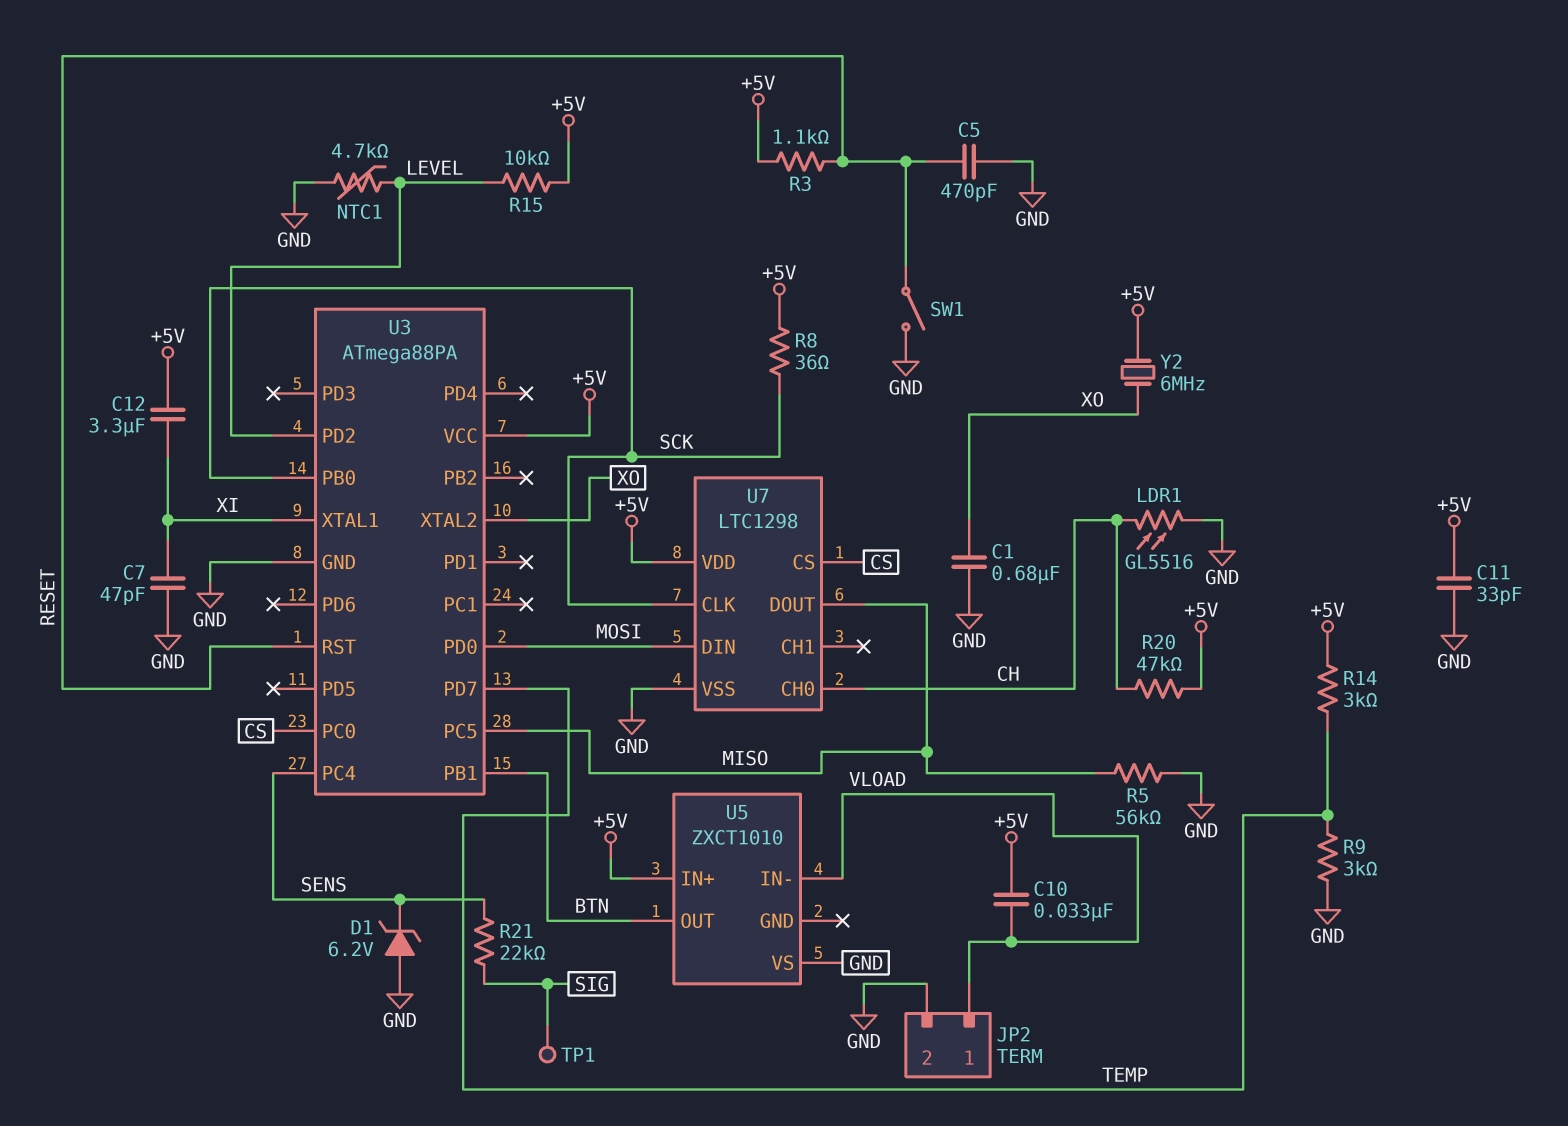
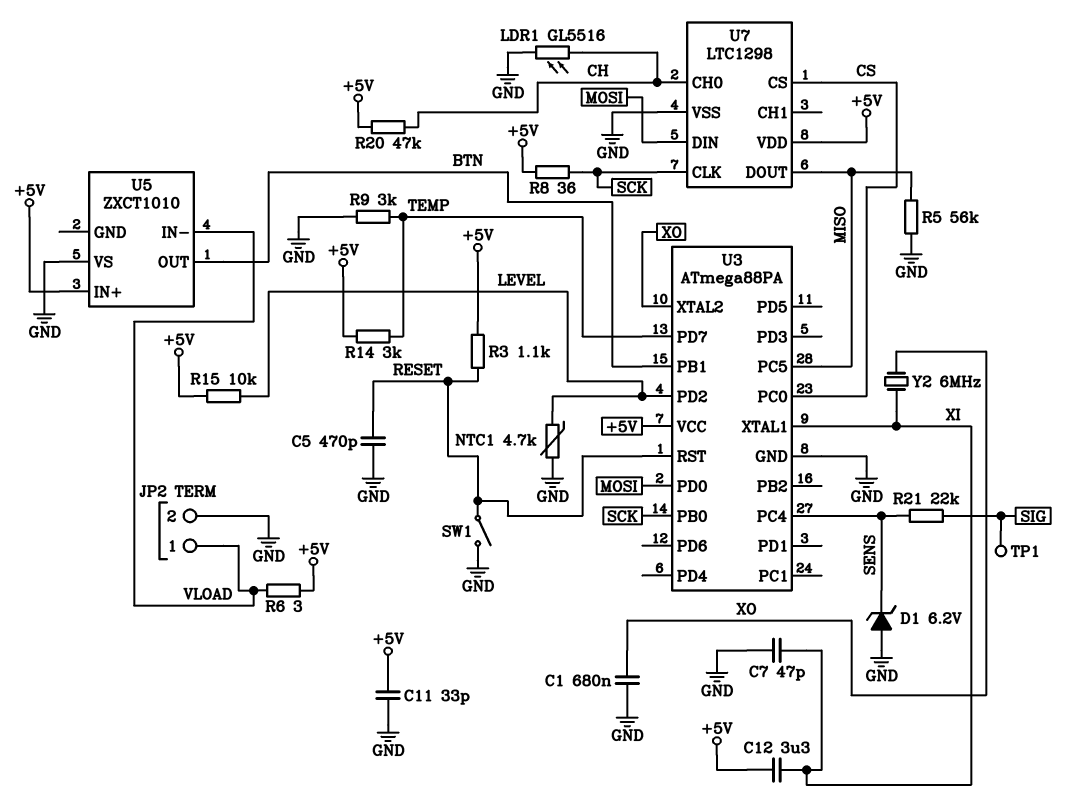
C10: 33nF (+5V, VLOAD) -> none
R6: none -> 3 (+5V, VLOAD)
Y2: 6MHz (+5V, XO) -> 6MHz (XI, XO)

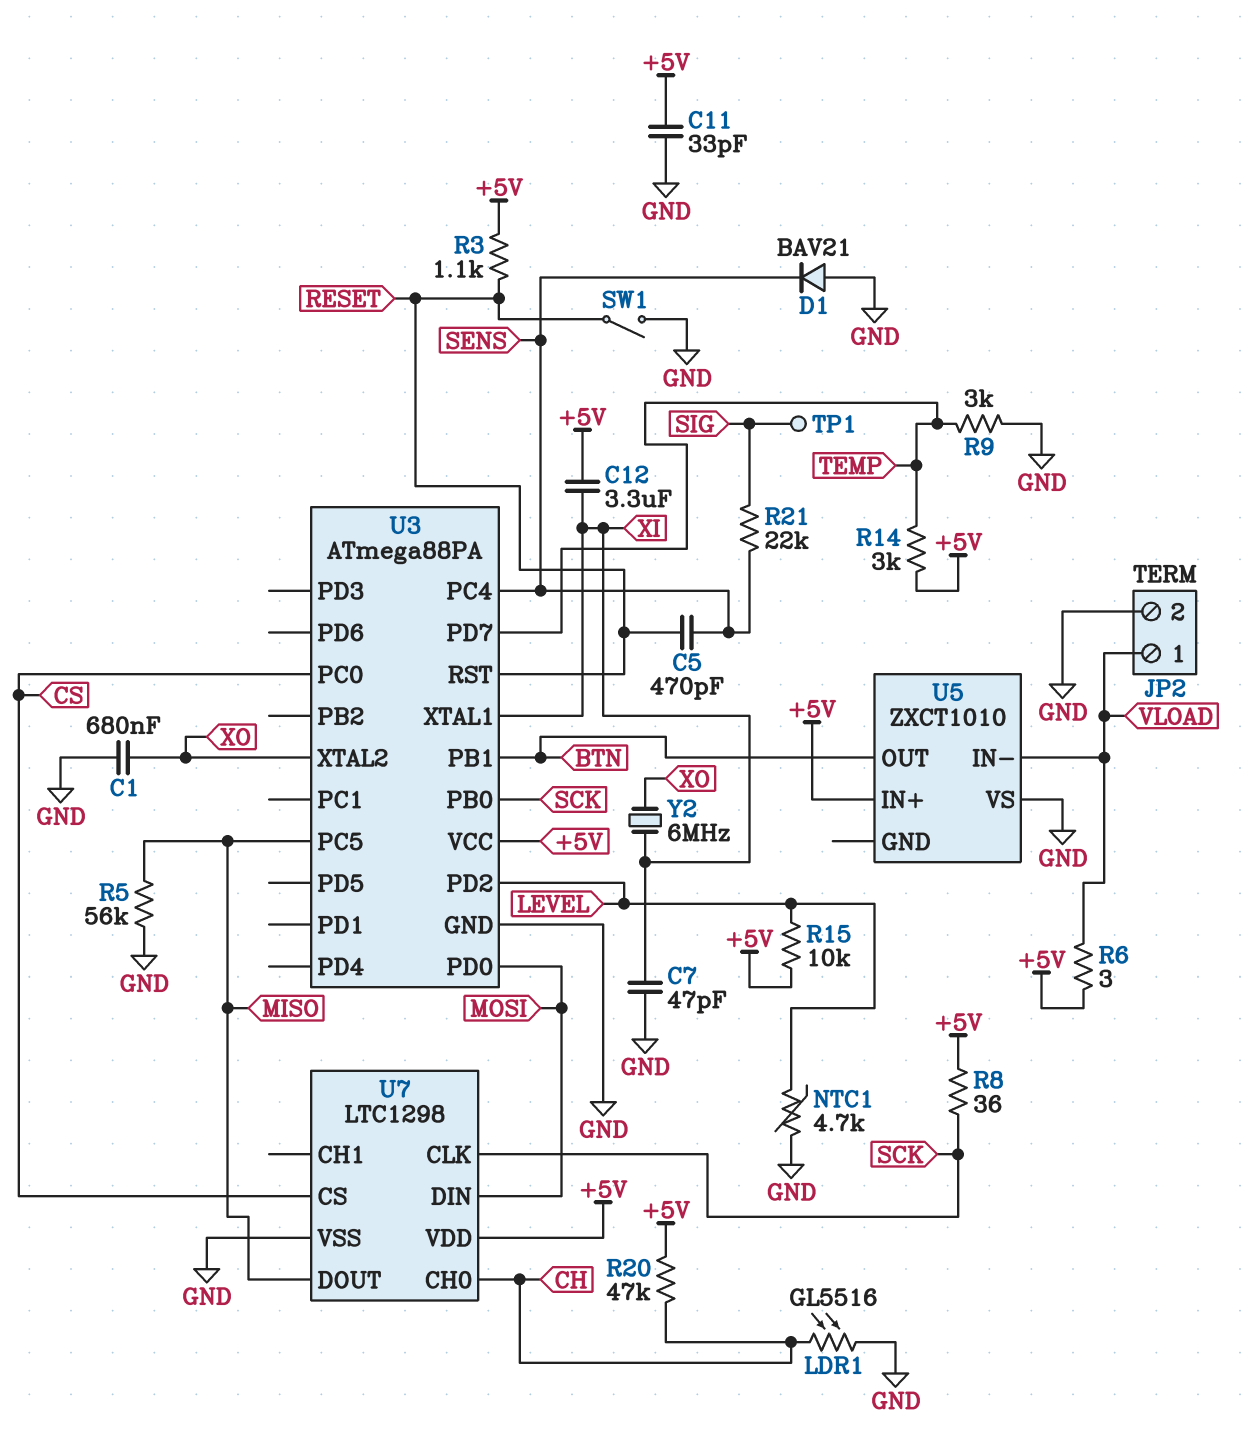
C5: 470pF (GND, RESET) -> 470pF (RESET, SENS)
D1: zener 6.2V (A GND, K SENS) -> diode BAV21 (A GND, K SENS)

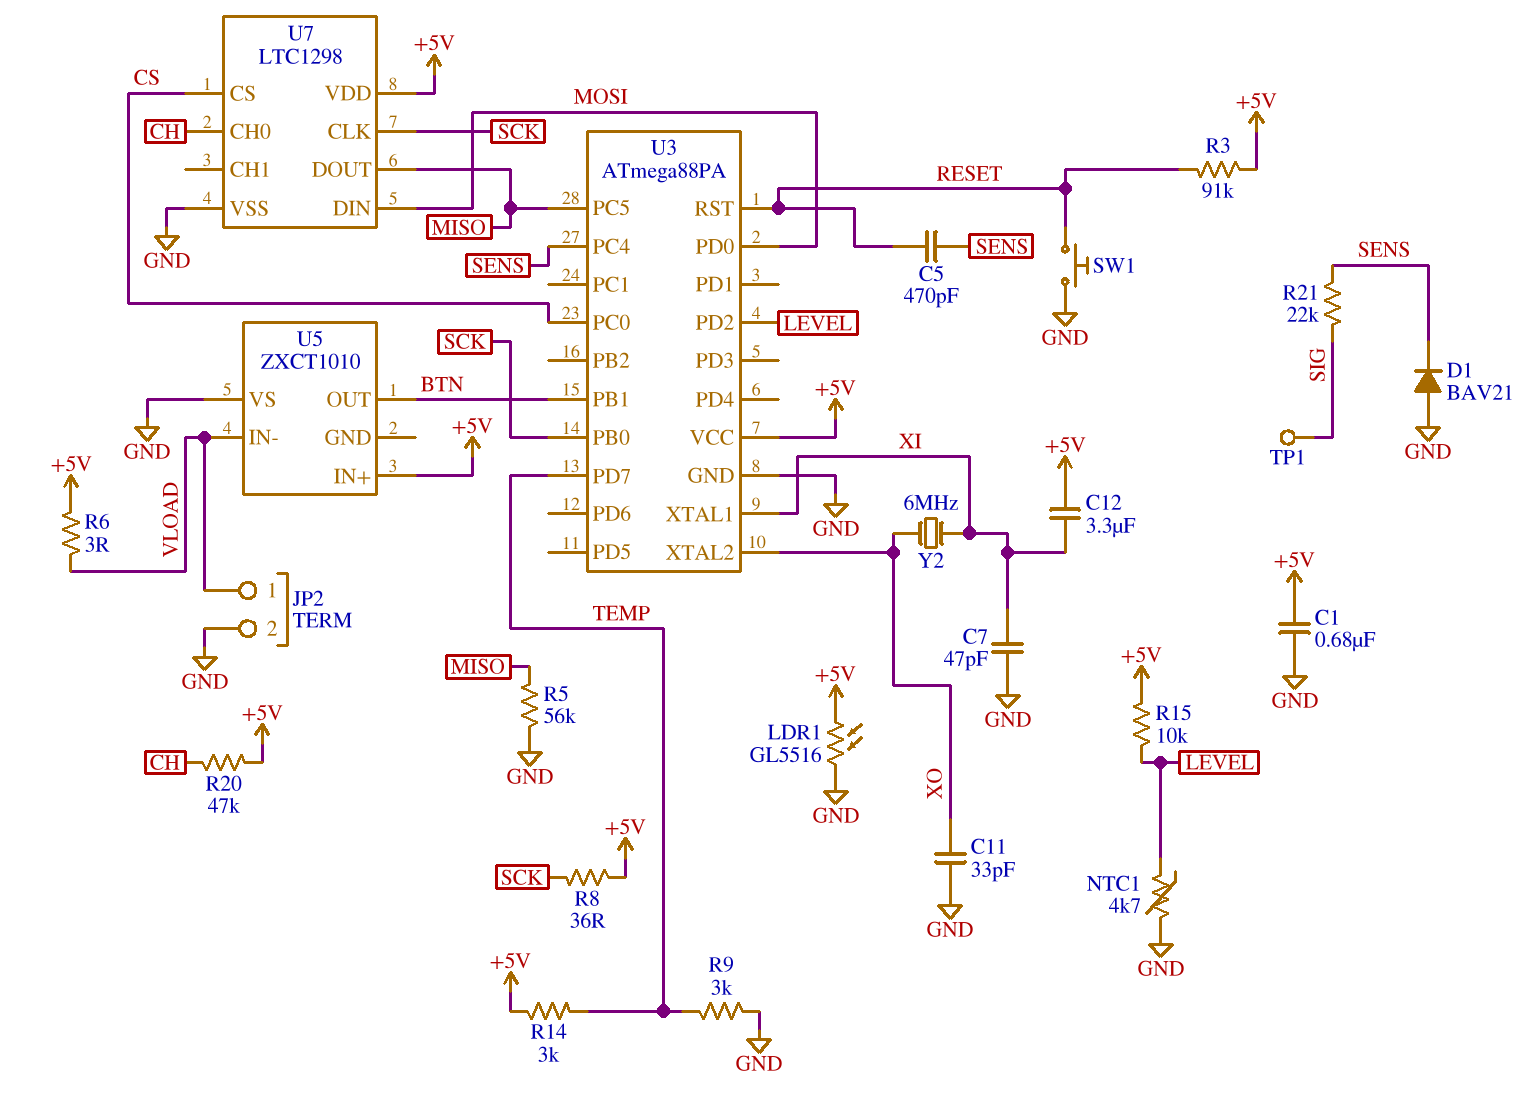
C1: 680nF (GND, XO) -> 680nF (+5V, GND)
C11: 33pF (+5V, GND) -> 33pF (GND, XO)
LDR1: GL5516 (CH, GND) -> GL5516 (+5V, GND)
R3: 1.1k (+5V, RESET) -> 91k (+5V, RESET)
SW1: switch (GND, RESET) -> button (GND, RESET)

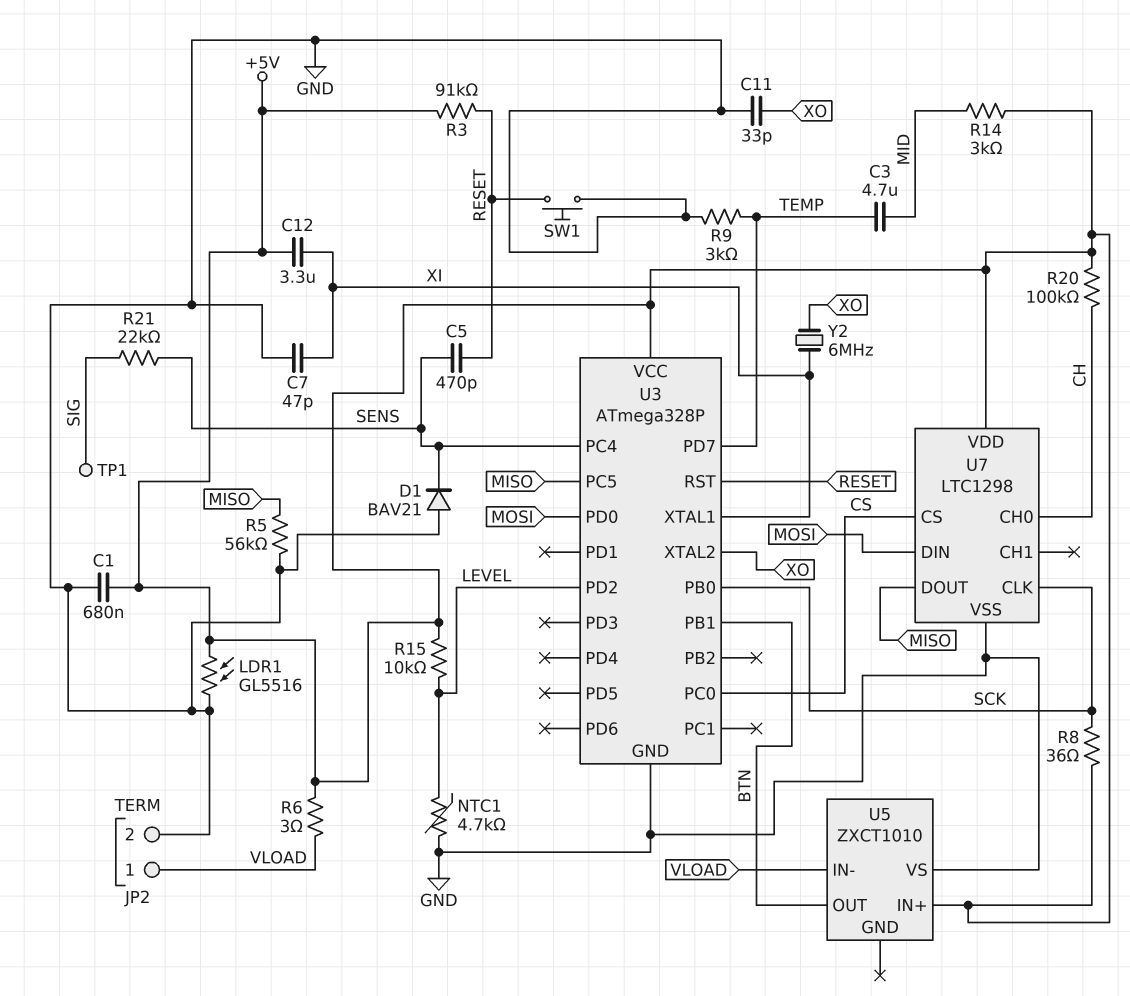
C3: none -> 4.7uF (MID, TEMP)
R14: 3k (+5V, TEMP) -> 3k (+5V, MID)
R20: 47k (+5V, CH) -> 100k (+5V, CH)
U3: ATmega88PA -> ATmega328P

